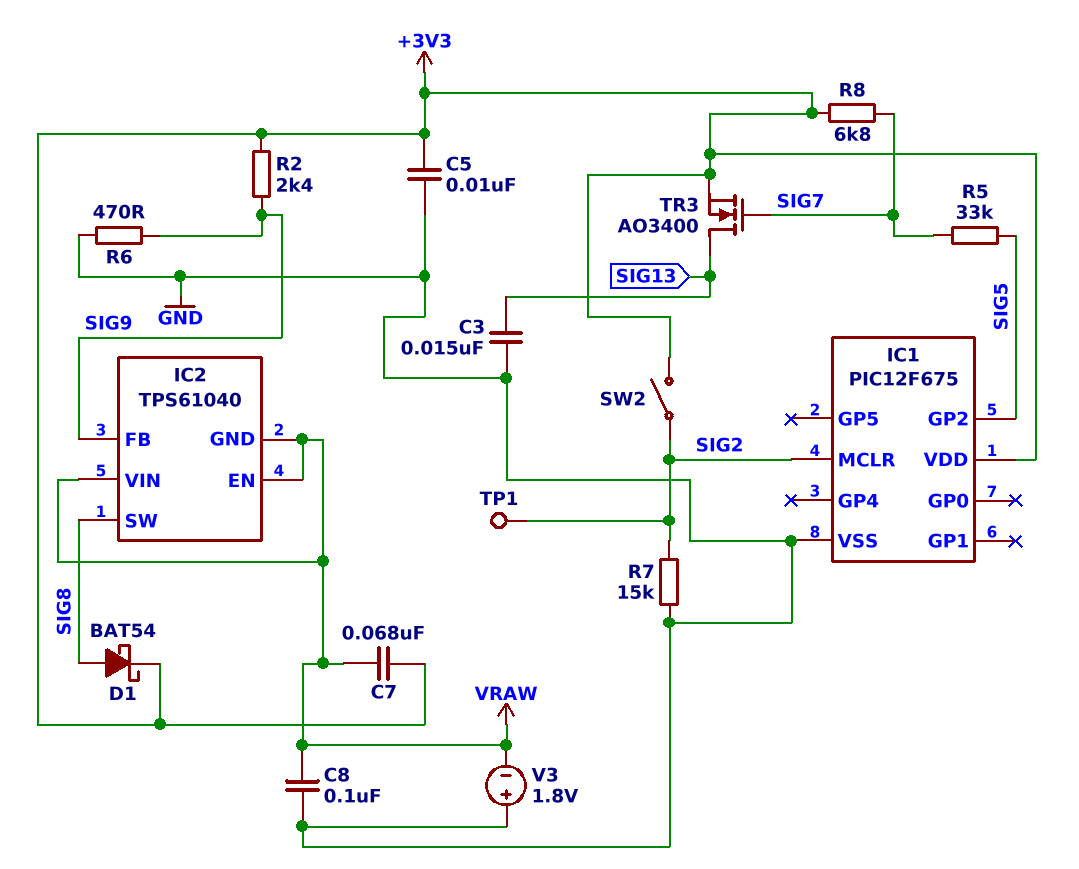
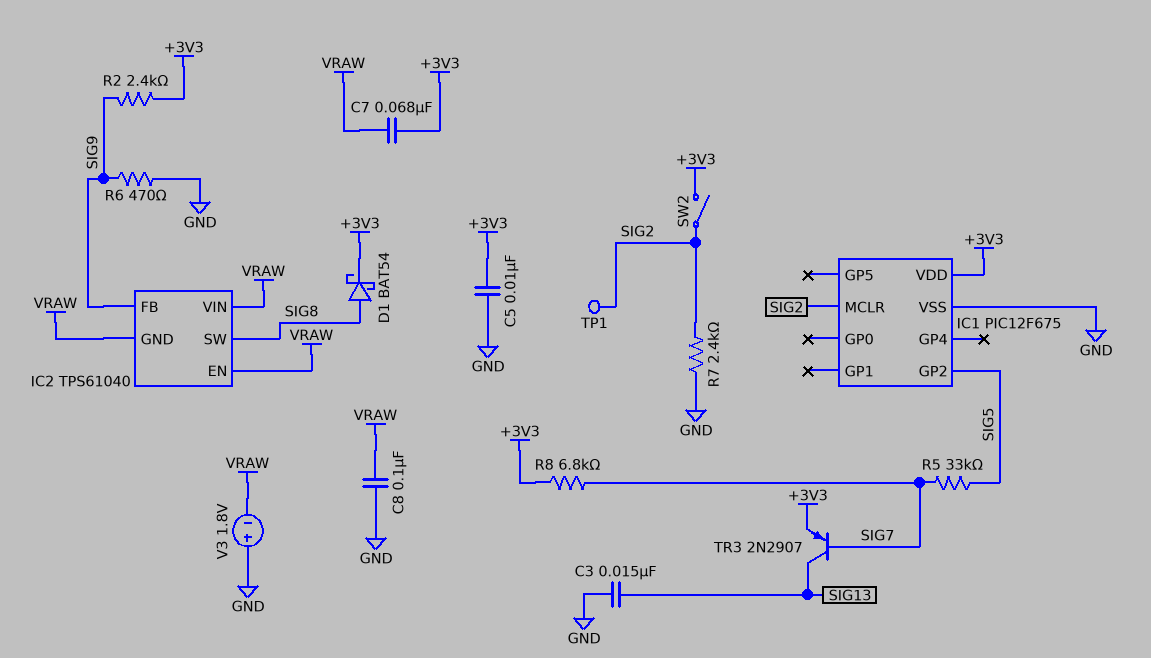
R7: 15k (GND, SIG2) -> 2.4k (GND, SIG2)
TR3: NMOS AO3400 (G SIG7, D SIG13, S +3V3) -> PNP 2N2907 (B SIG7, C SIG13, E +3V3)

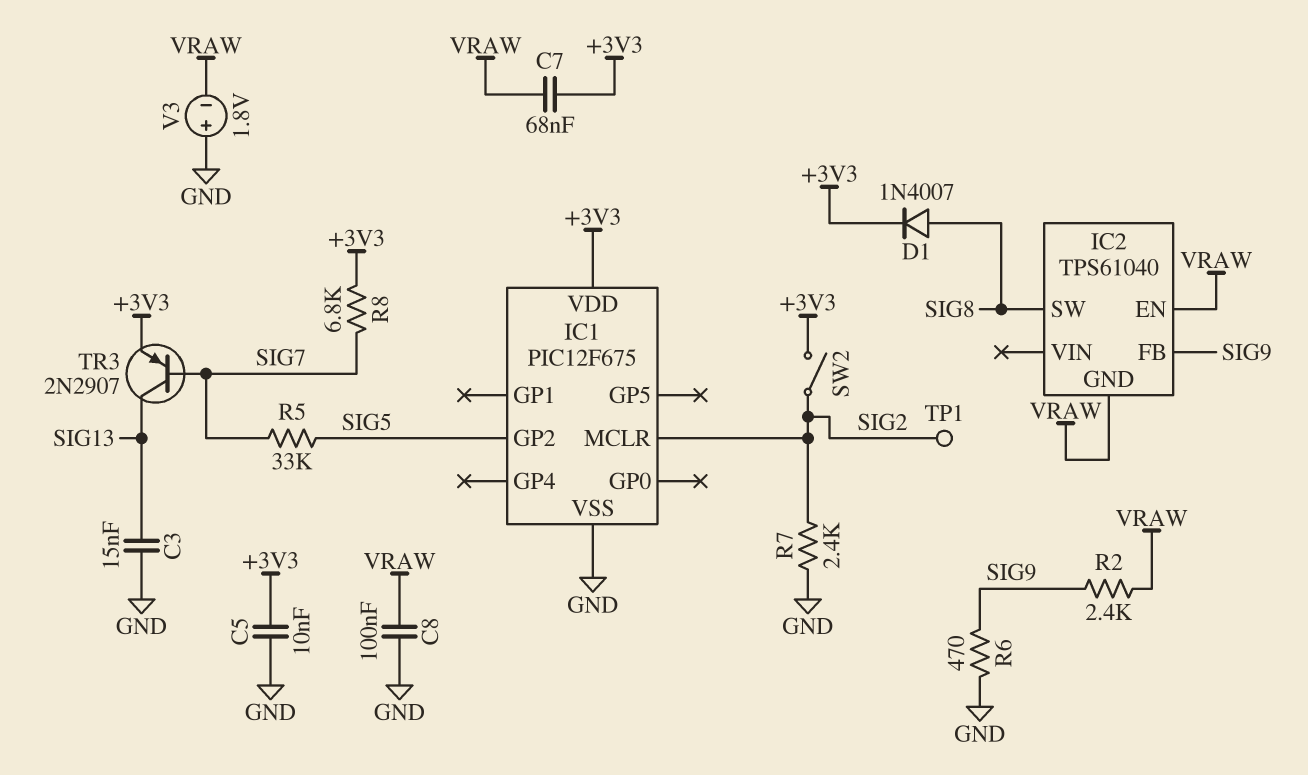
D1: schottky BAT54 (A SIG8, K +3V3) -> diode 1N4007 (A SIG8, K +3V3)
IC2 pin VIN: VRAW -> none
R2: 2.4k (+3V3, SIG9) -> 2.4k (SIG9, VRAW)

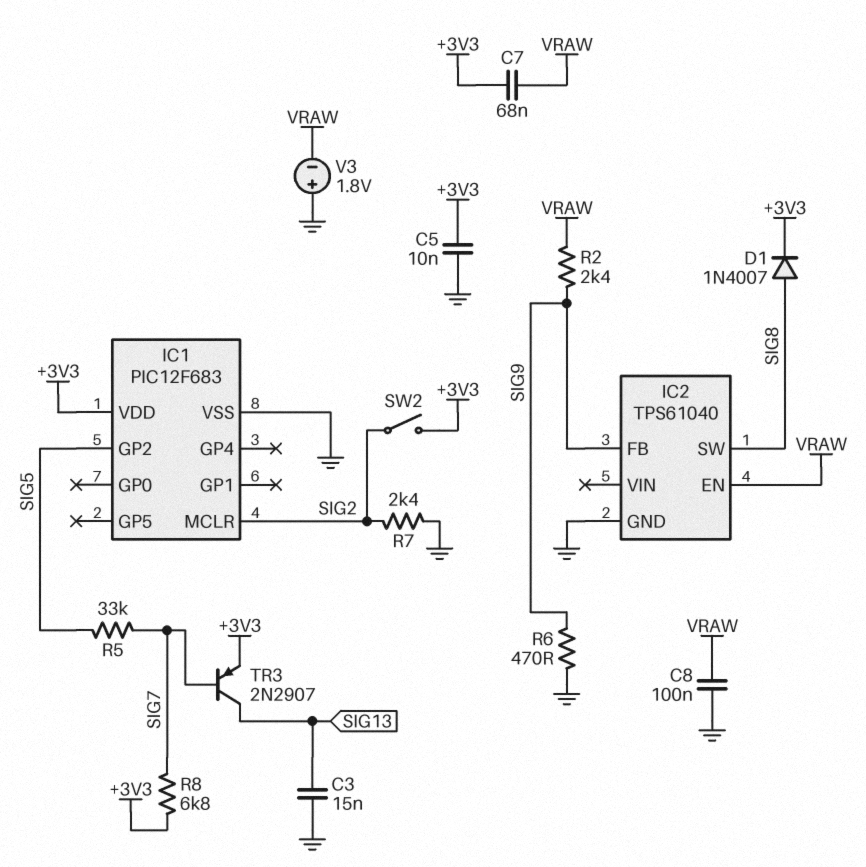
IC1: PIC12F675 -> PIC12F683
IC2 pin GND: VRAW -> GND
TP1: test point (SIG2) -> none

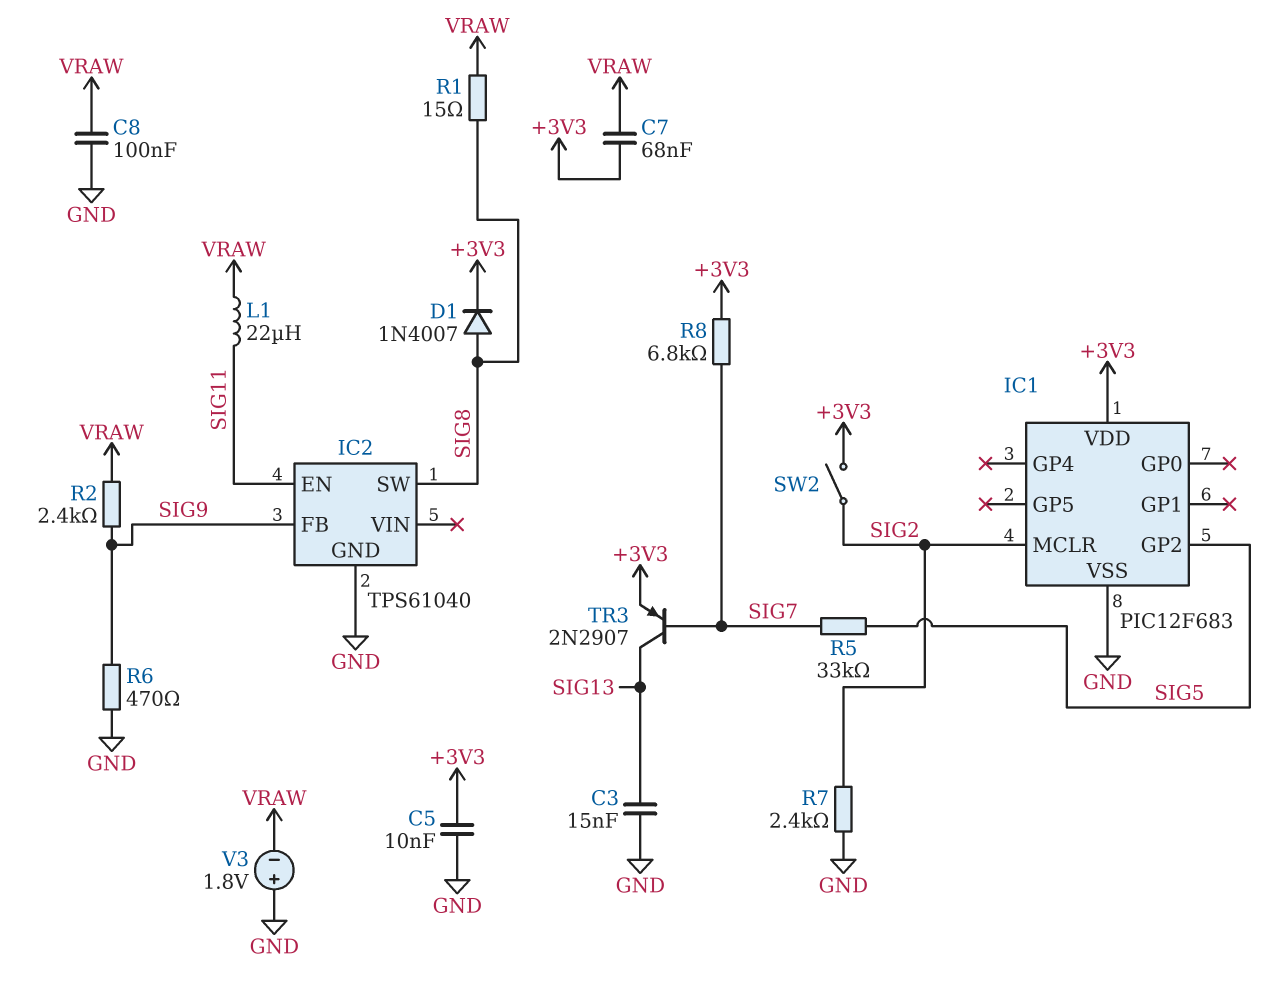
IC2 pin EN: VRAW -> SIG11
L1: none -> 22uH (SIG11, VRAW)
R1: none -> 15 (SIG8, VRAW)

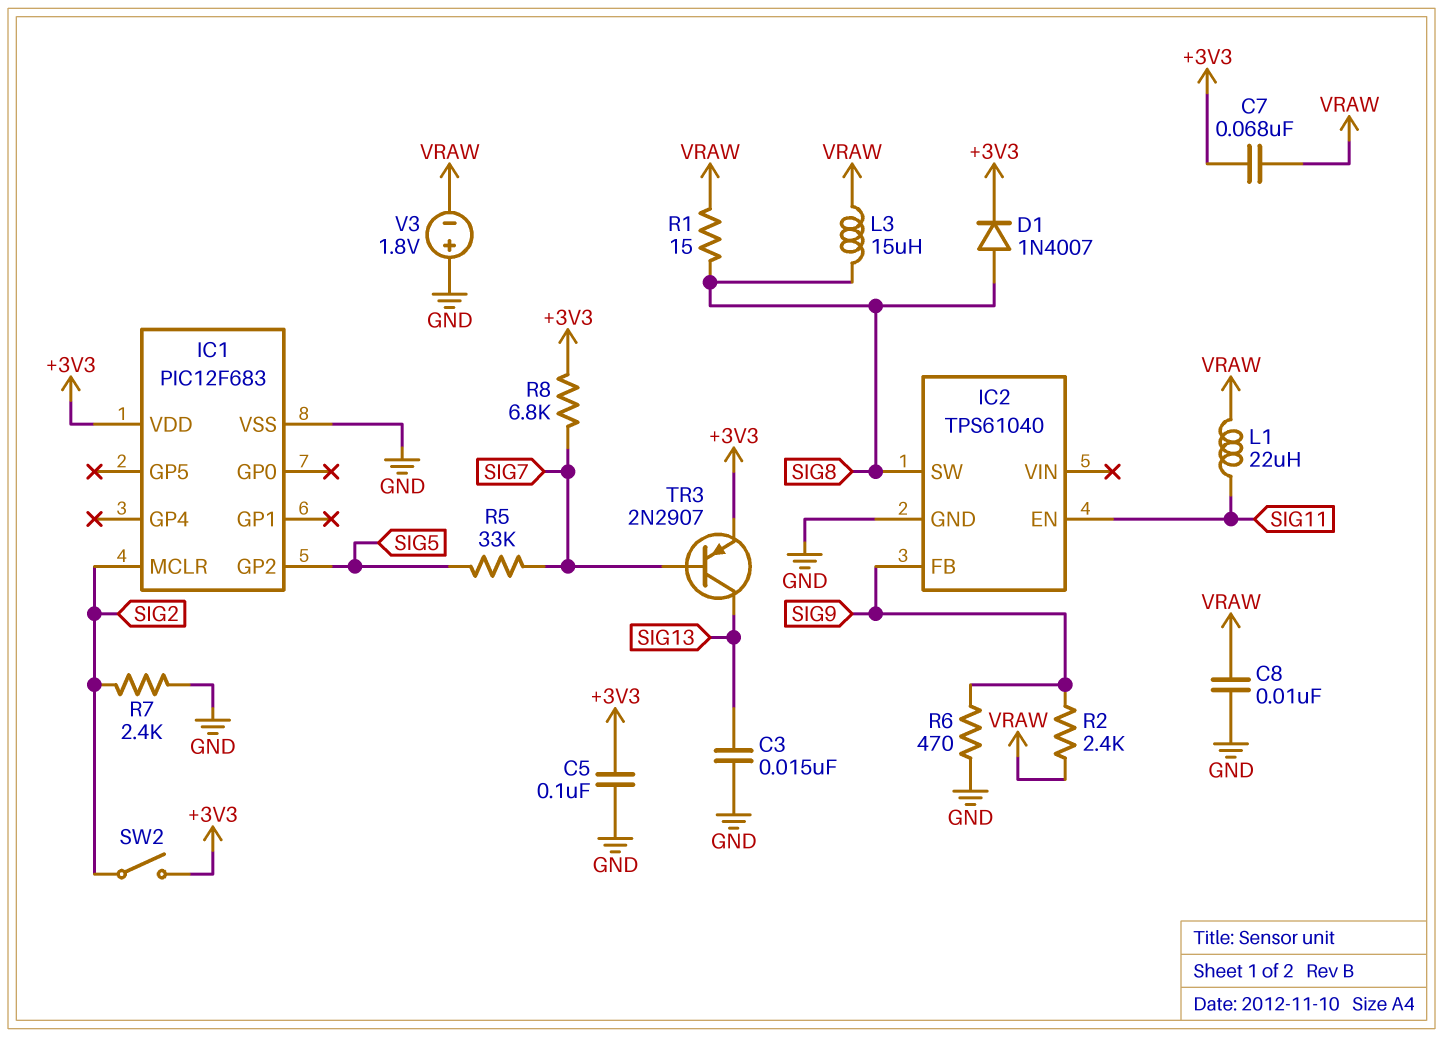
C5: 10nF (+3V3, GND) -> 100nF (+3V3, GND)
C8: 100nF (GND, VRAW) -> 10nF (GND, VRAW)
L3: none -> 15uH (SIG8, VRAW)

